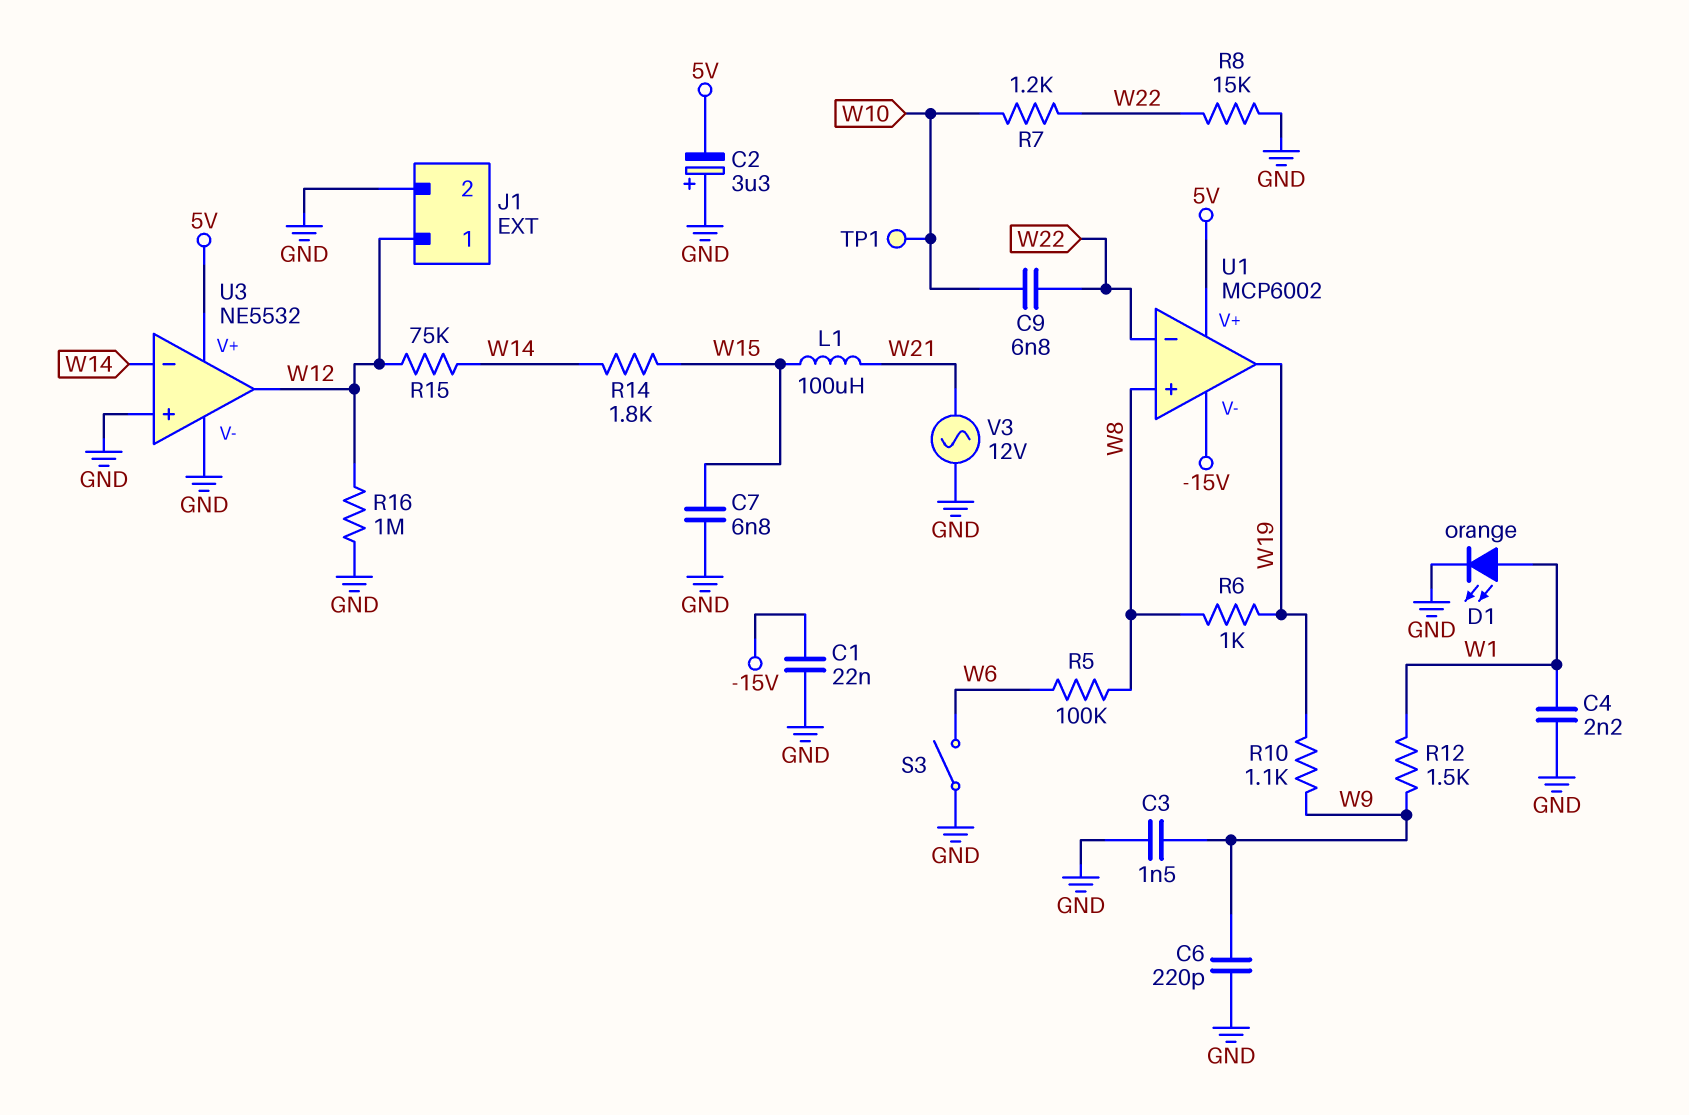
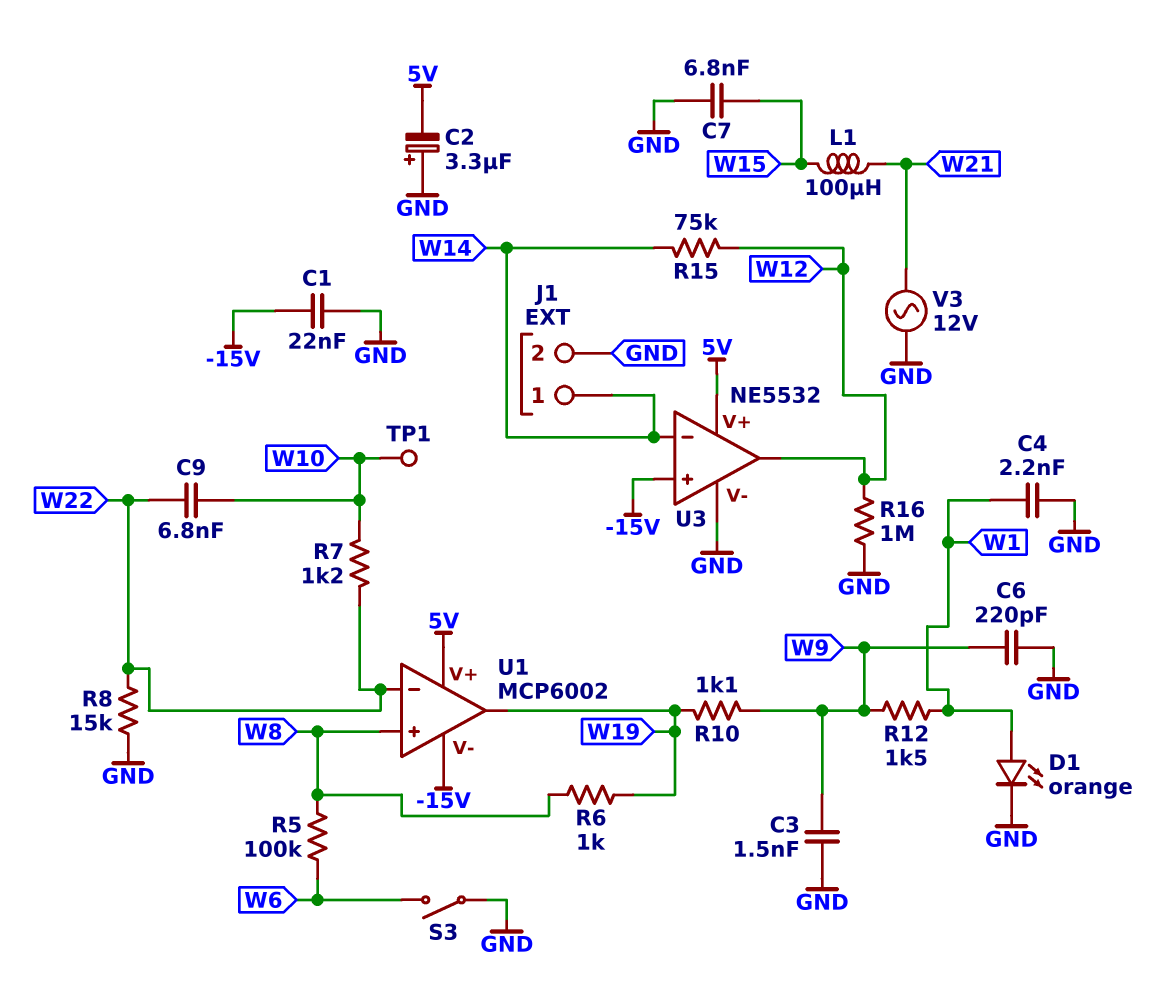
J1 pin 1: W12 -> W14
R14: 1.8k (W14, W15) -> none
U3 pin in+: GND -> -15V

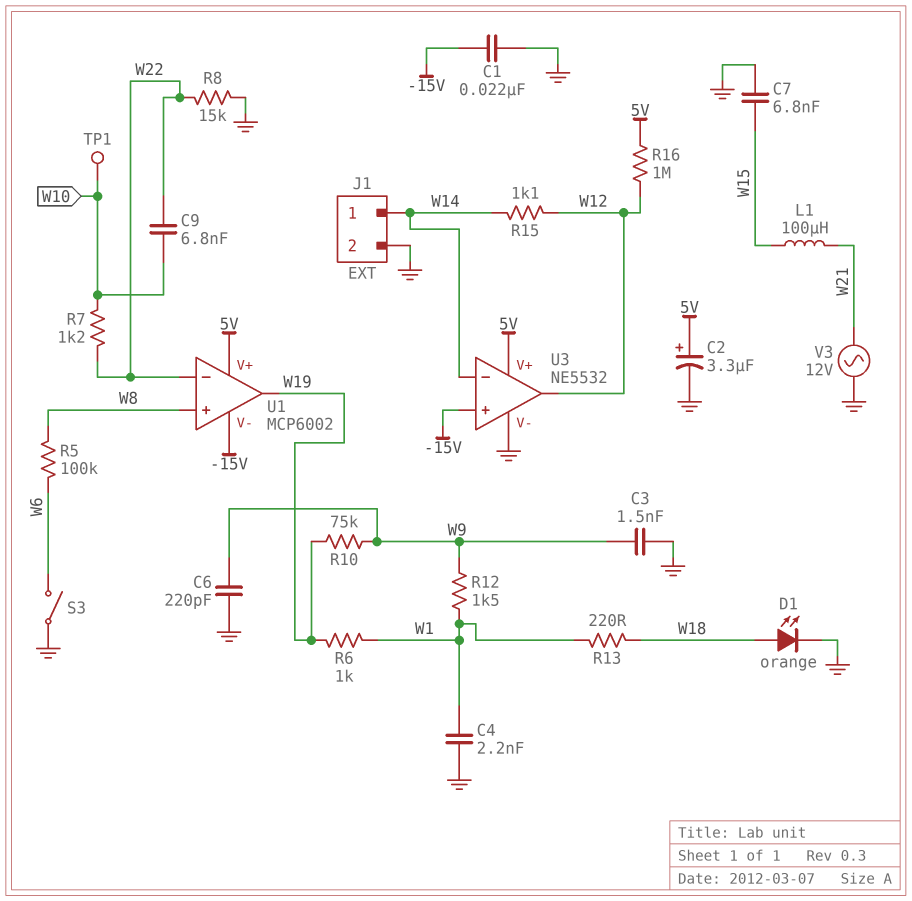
C2: 3.3uF (plus GND, minus 5V) -> 3.3uF (plus 5V, minus GND)
D1: LED orange (A W1, K GND) -> LED orange (A W18, K GND)
R6: 1k (W8, W19) -> 1k (W1, W19)
R10: 1.1k (W9, W19) -> 75k (W9, W19)
R13: none -> 220 (W1, W18)
R15: 75k (W12, W14) -> 1.1k (W12, W14)
R16: 1M (GND, W12) -> 1M (5V, W12)

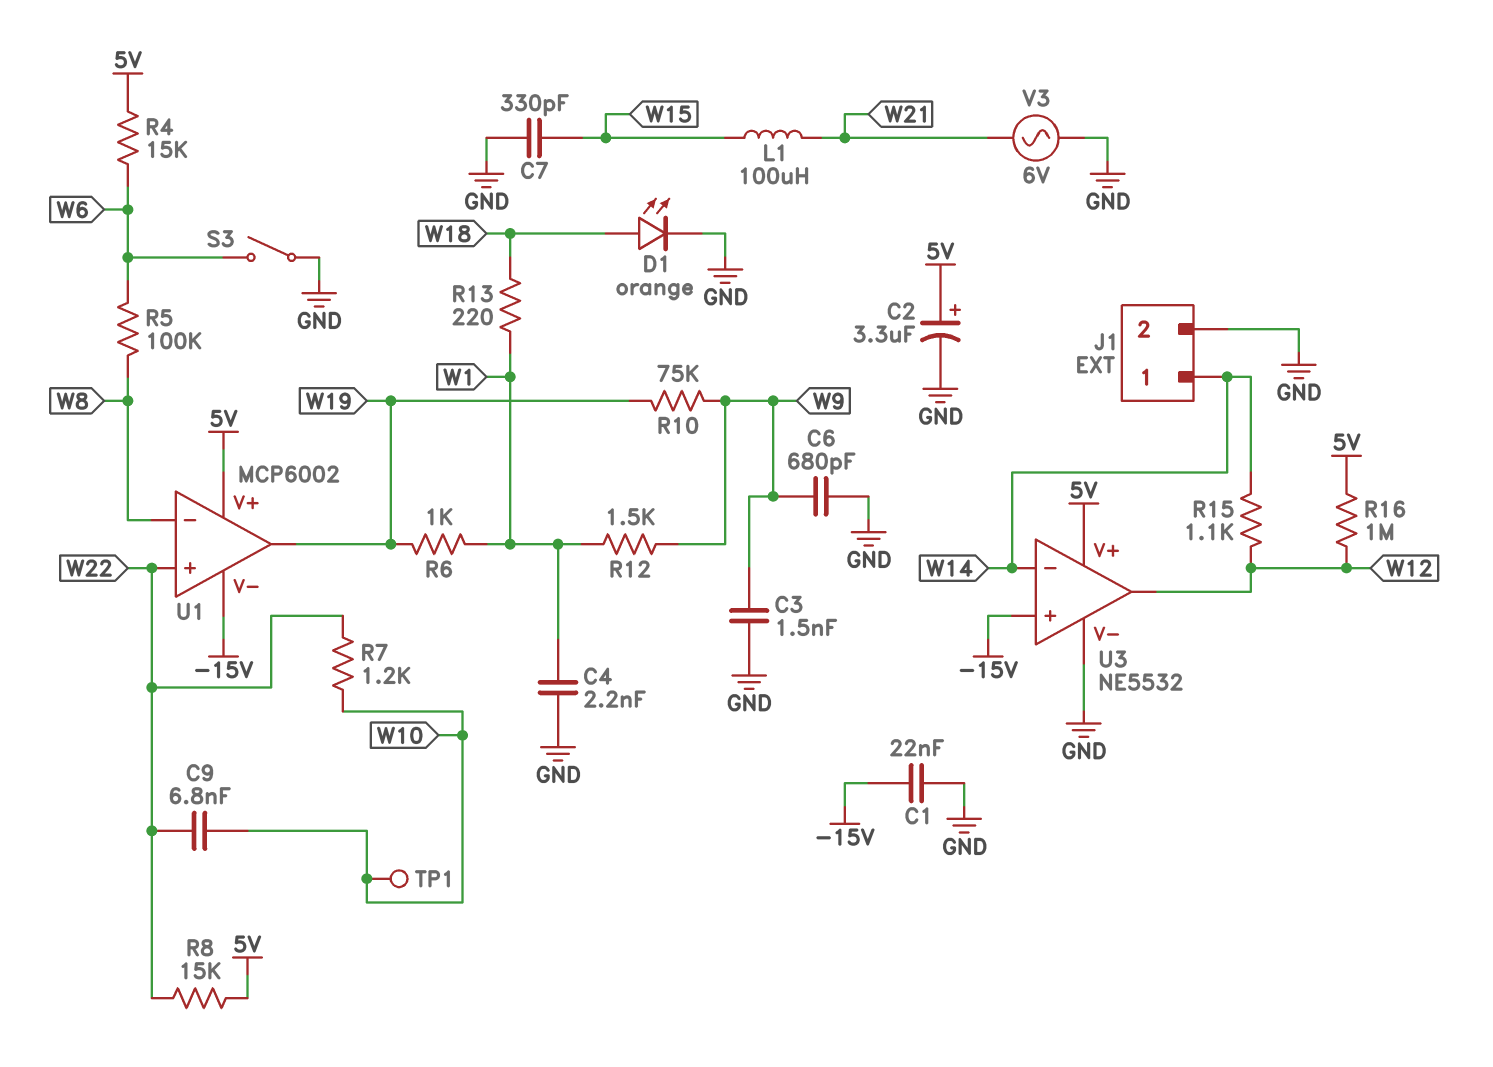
C6: 220pF (GND, W9) -> 680pF (GND, W9)
C7: 6.8nF (GND, W15) -> 330pF (GND, W15)
R4: none -> 15k (5V, W6)
R8: 15k (GND, W22) -> 15k (5V, W22)
U1 pin in+: W8 -> W22
U1 pin in-: W22 -> W8
V3: AC 12V (GND, W21) -> AC 6V (GND, W21)

